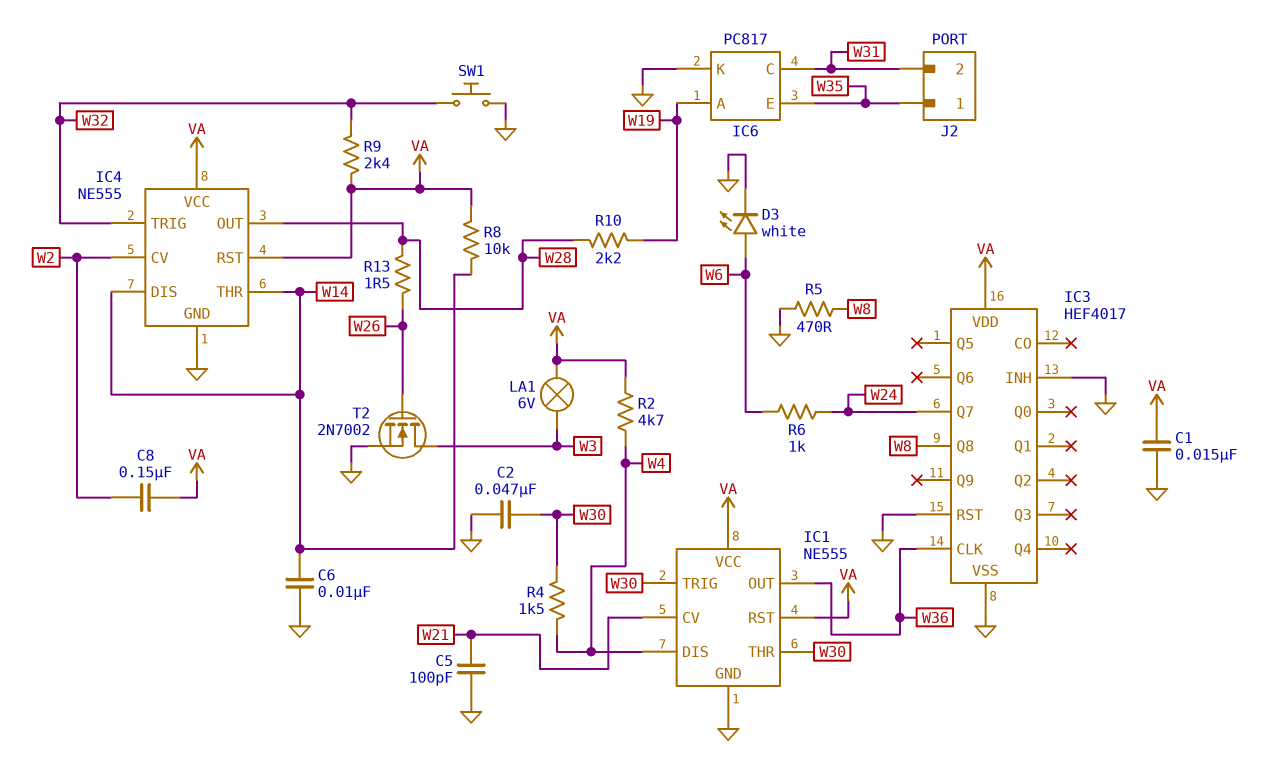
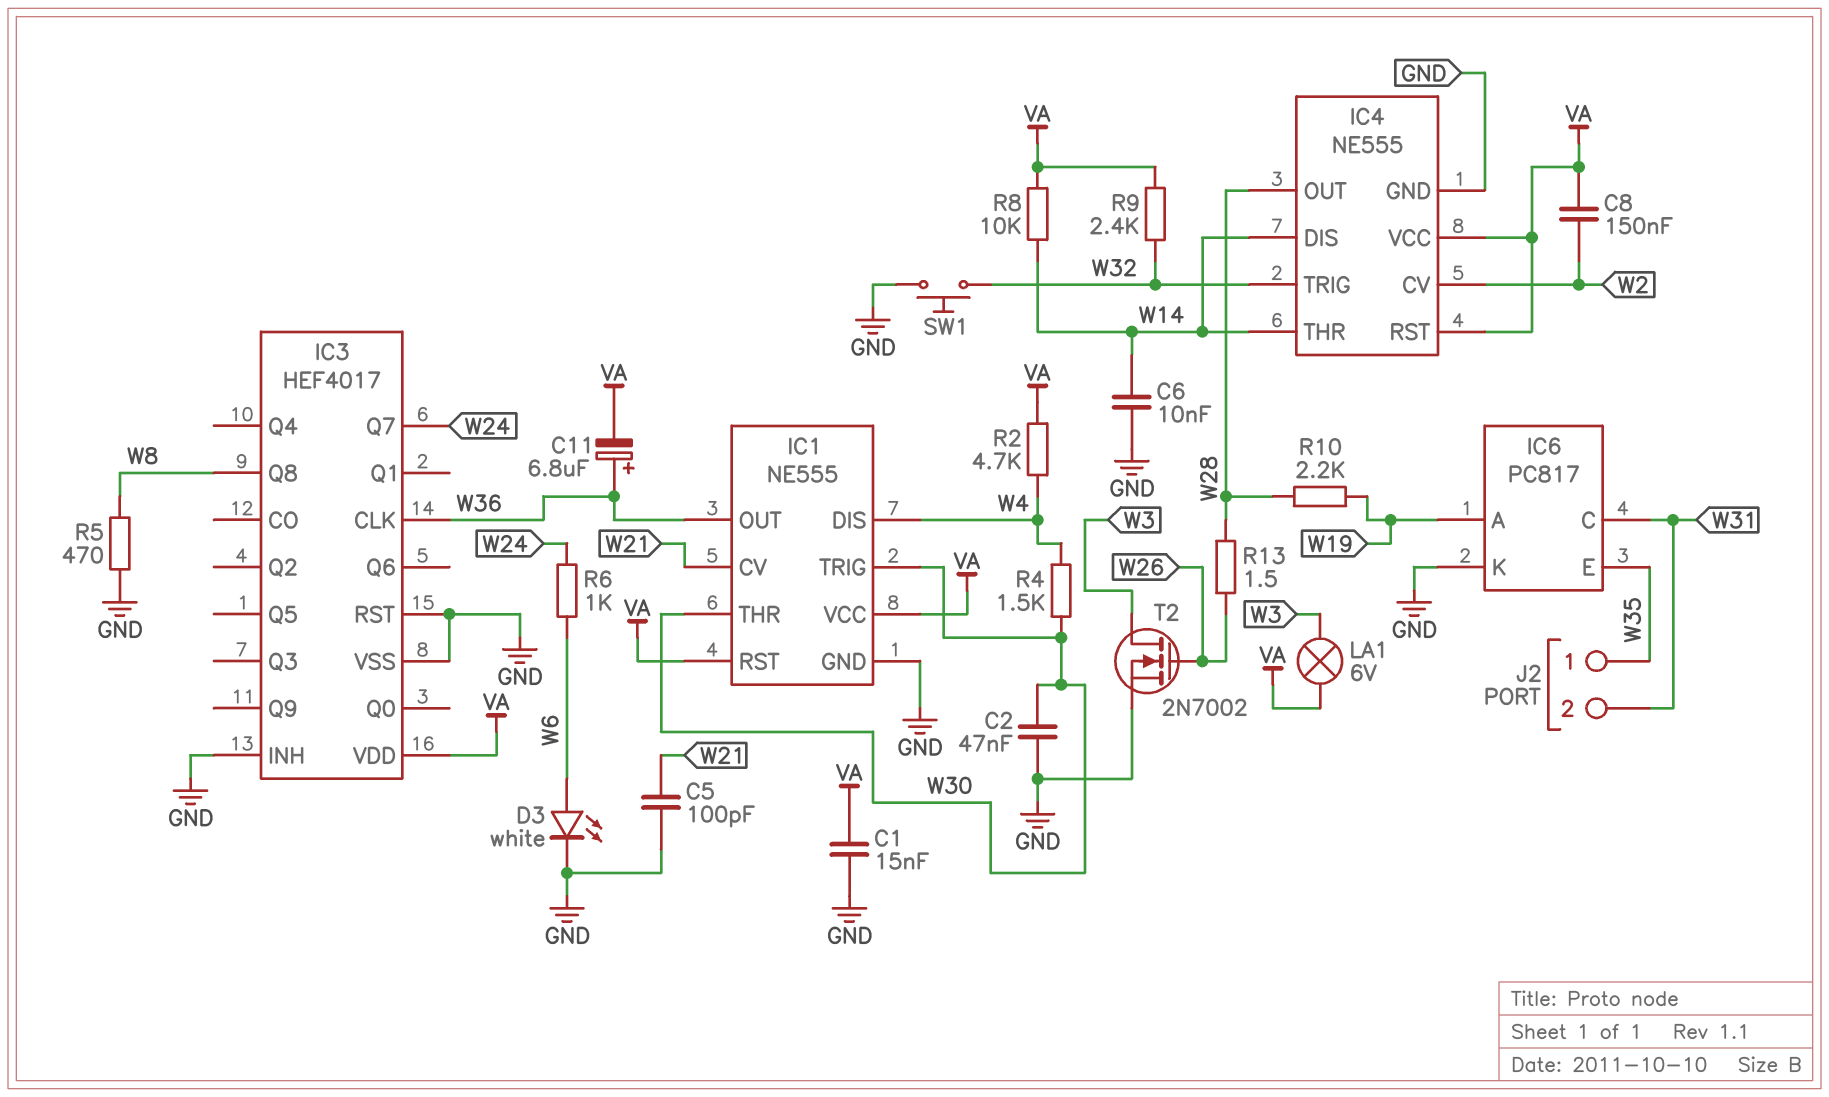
C11: none -> 6.8uF (plus W36, minus VA)

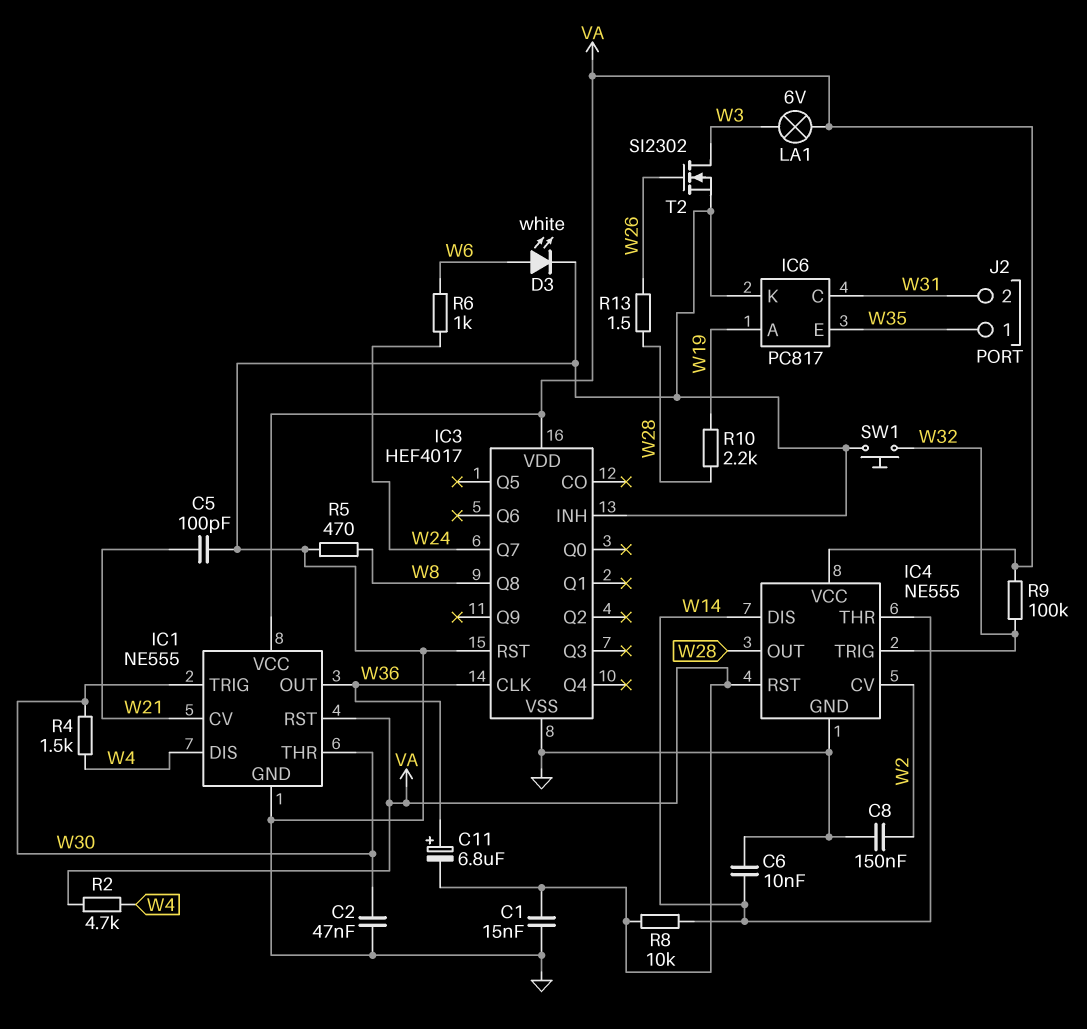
C8: 150nF (VA, W2) -> 150nF (GND, W2)
R9: 2.4k (VA, W32) -> 100k (VA, W32)
T2: NMOS 2N7002 (G W26, D W3, S GND) -> NMOS SI2302 (G W26, D W3, S GND)

